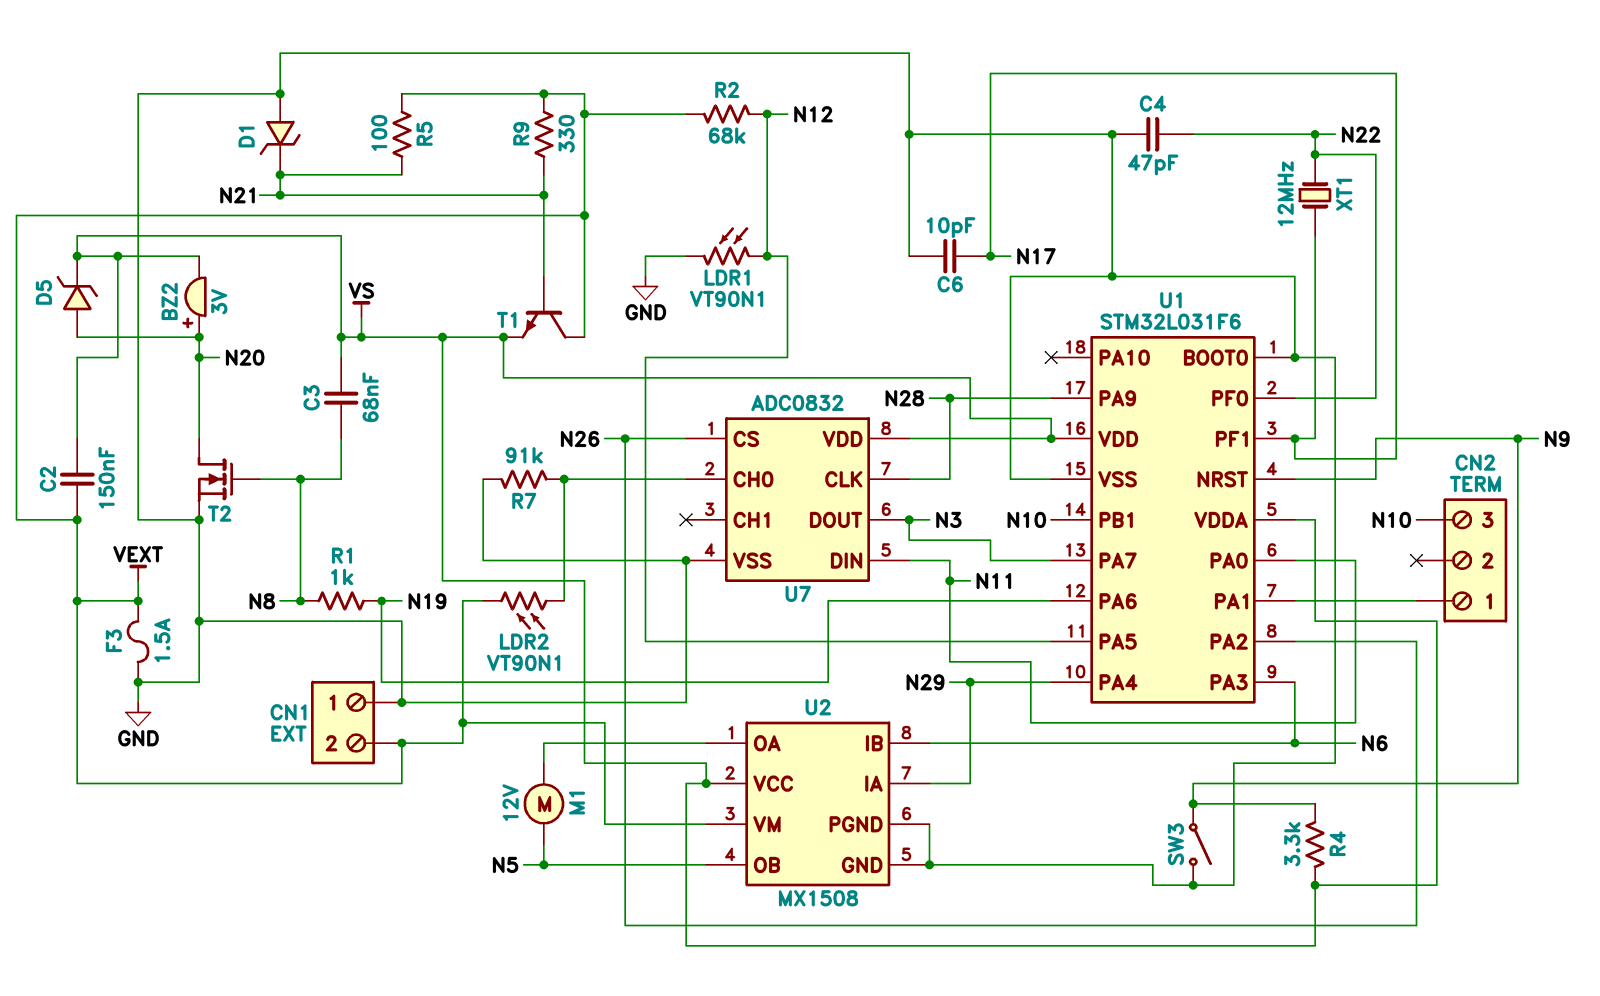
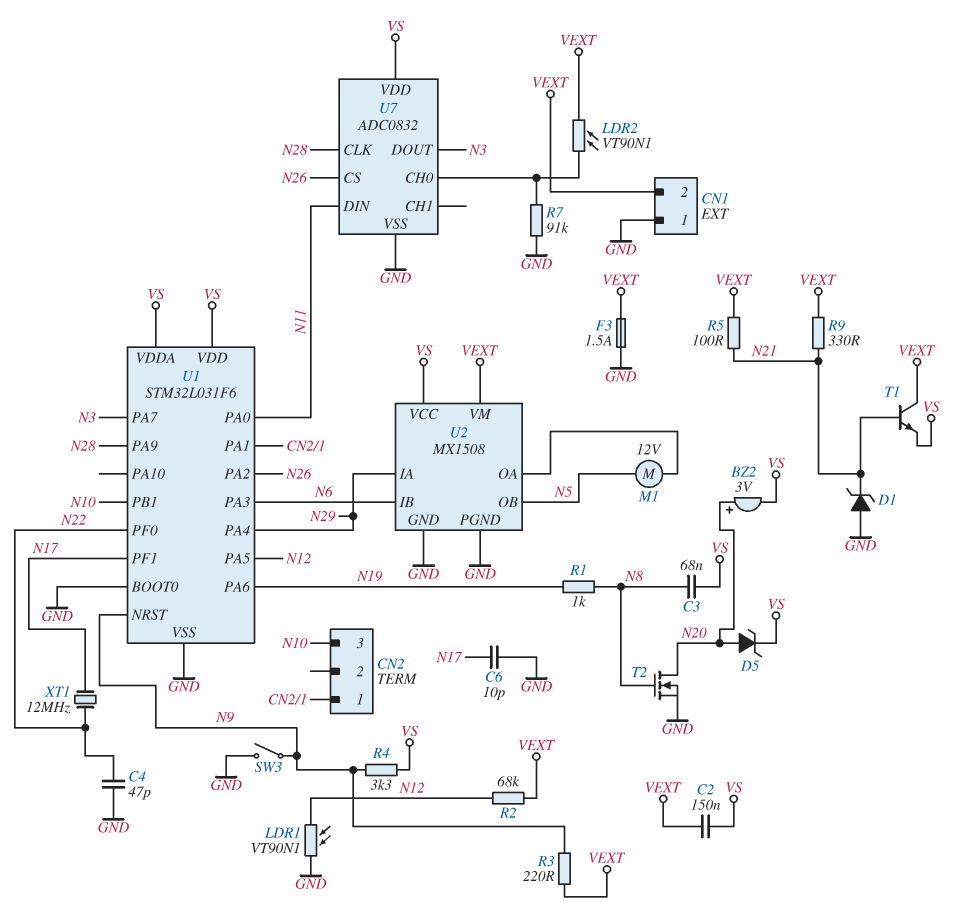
R3: none -> 220 (N9, VEXT)

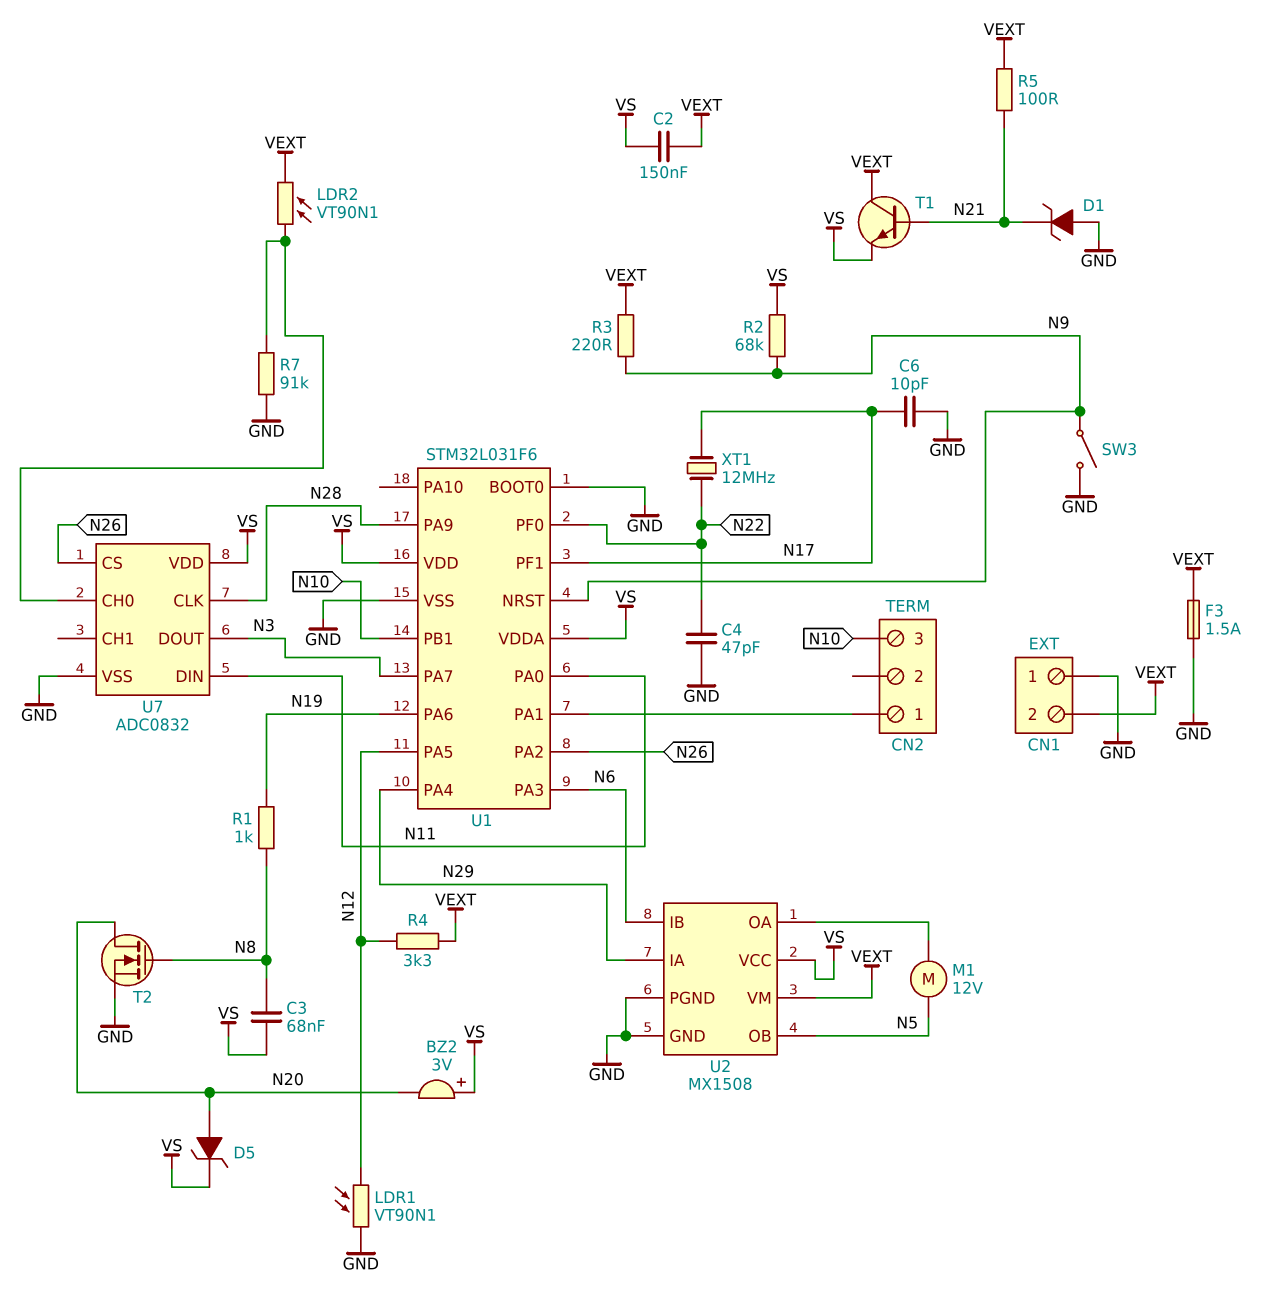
BZ2: buzzer 3V (plus N20, minus VS) -> buzzer 3V (plus VS, minus N20)
R2: 68k (N12, VEXT) -> 68k (N9, VS)
R4: 3.3k (N9, VS) -> 3.3k (N12, VEXT)
R9: 330 (N21, VEXT) -> none

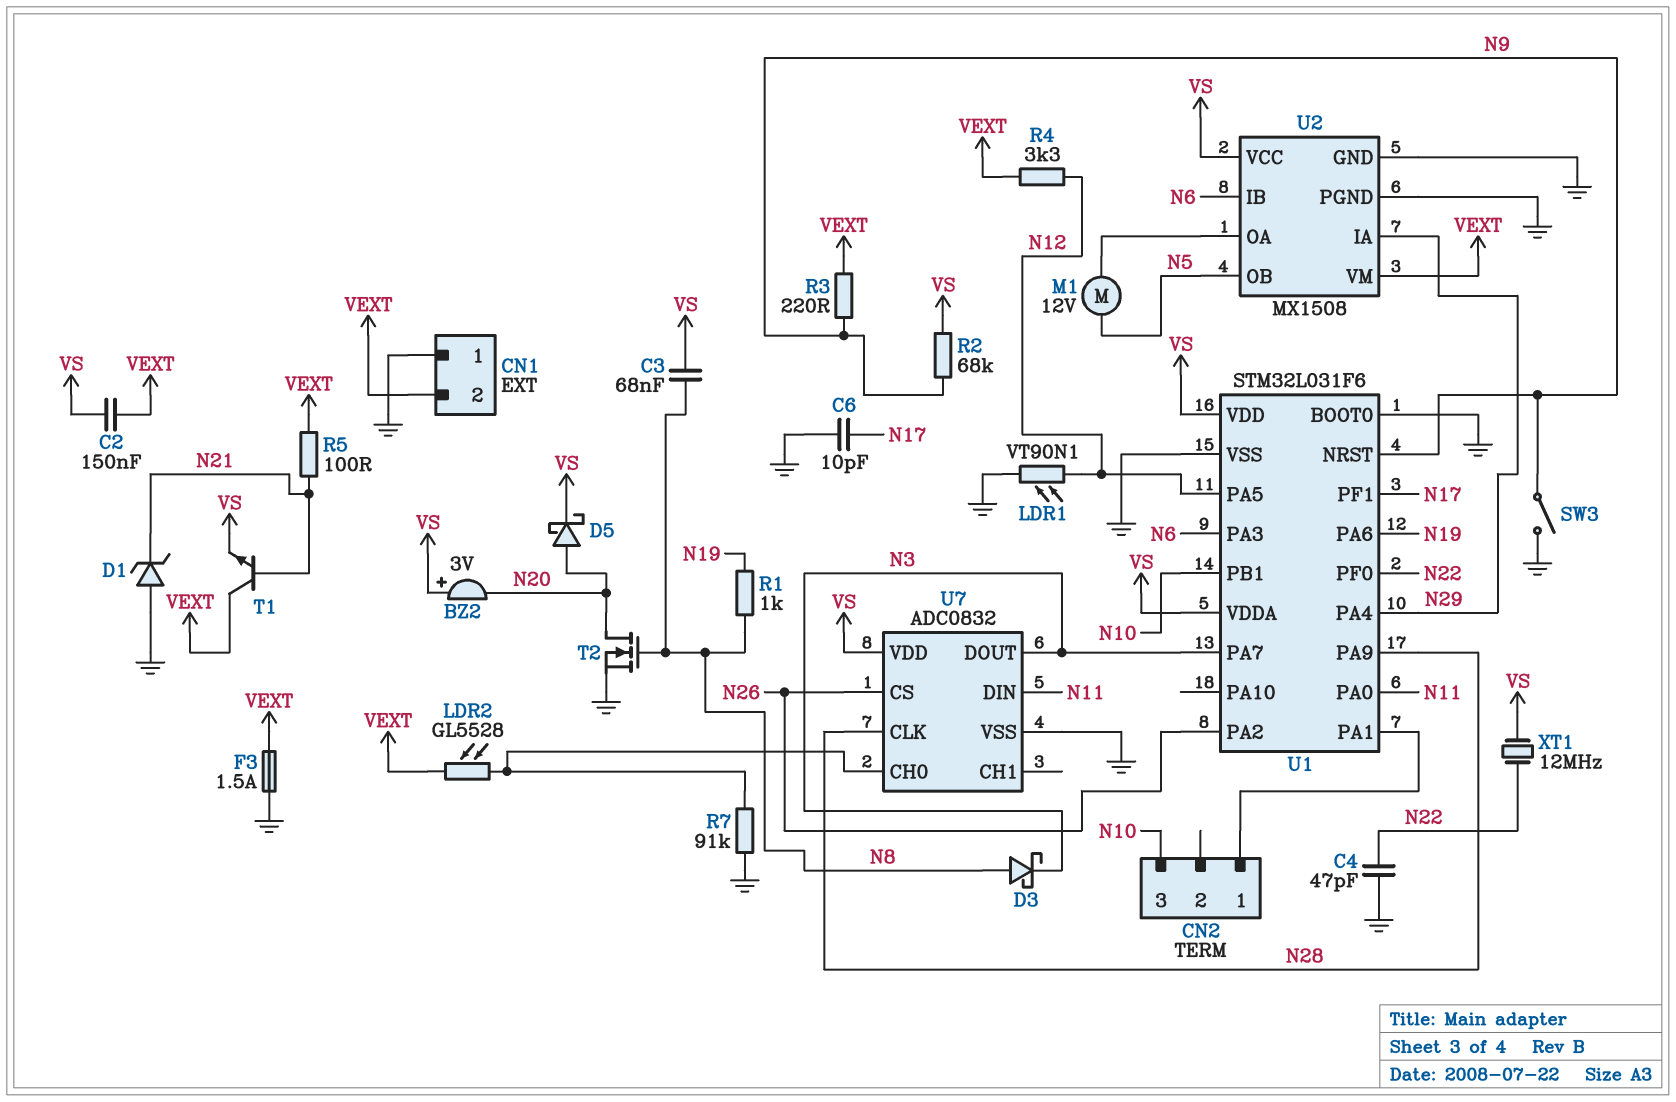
D3: none -> schottky (A N8, K N3)
D5: zener (A N20, K VS) -> schottky (A N20, K VS)
LDR2: VT90N1 (U7/CH0, VEXT) -> GL5528 (U7/CH0, VEXT)
XT1: 12MHz (N17, N22) -> 12MHz (N22, VS)

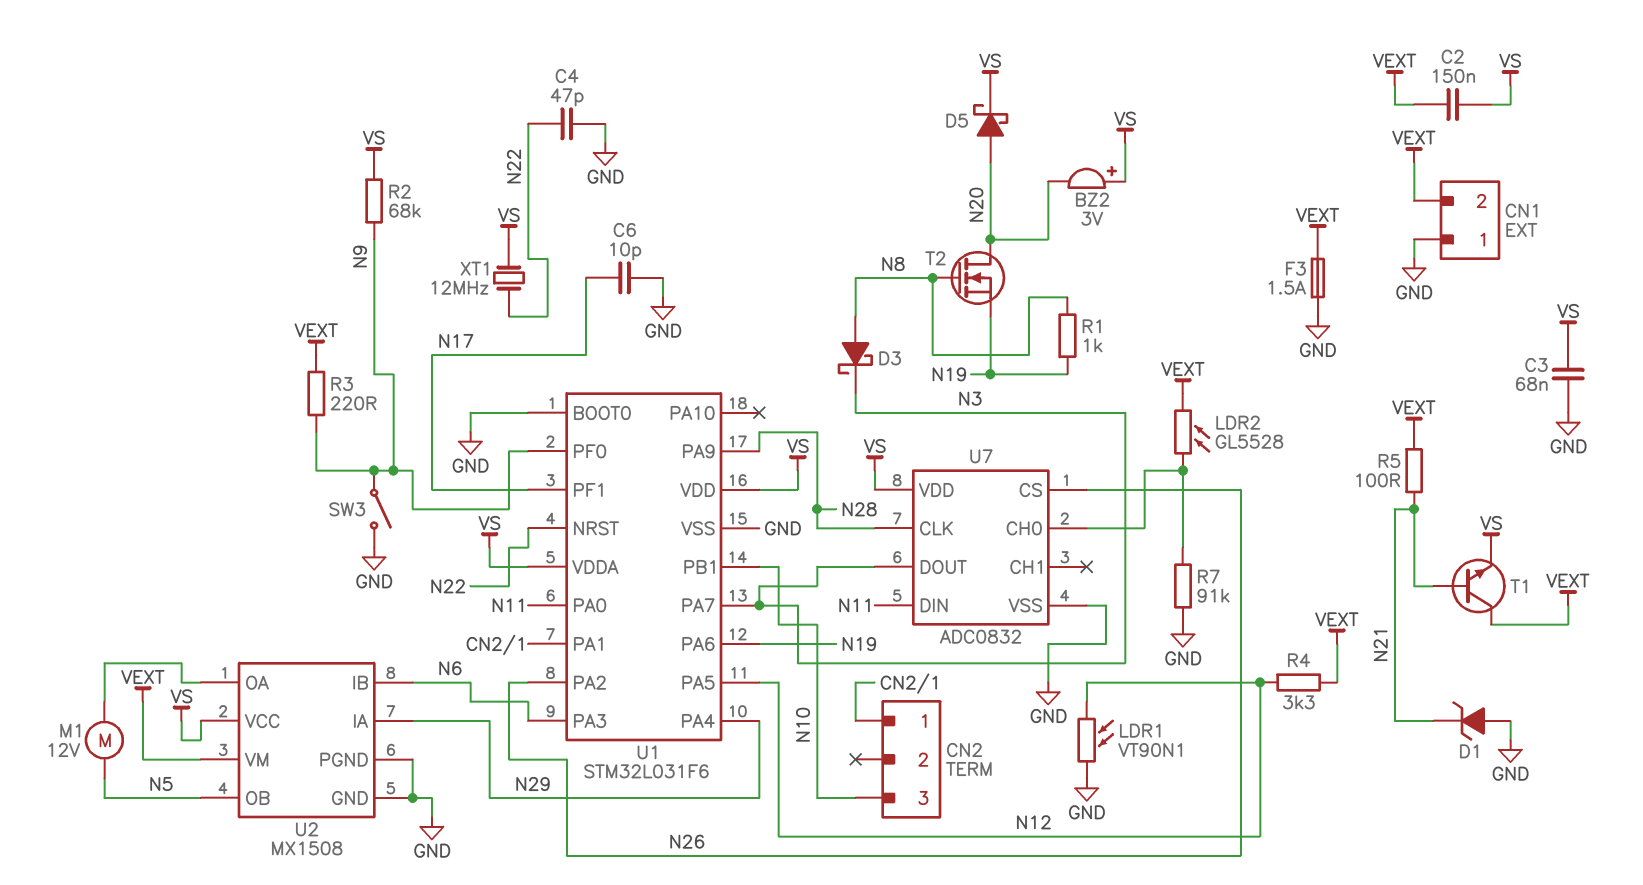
C3: 68nF (N8, VS) -> 68nF (GND, VS)
T2: NMOS (G N8, D N20, S GND) -> NMOS (G N8, D N20, S N19)
U1 pin NRST: N9 -> N22
U1 pin PF0: N22 -> N9

